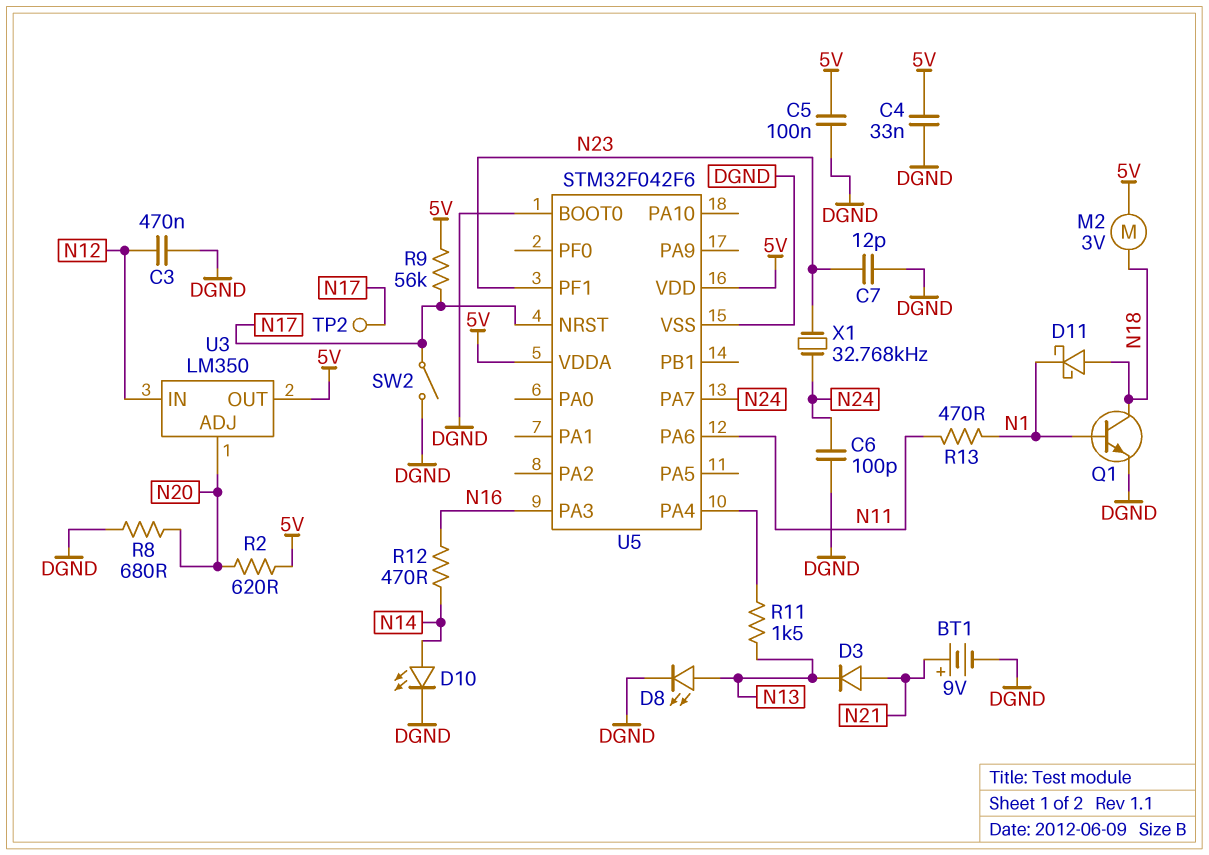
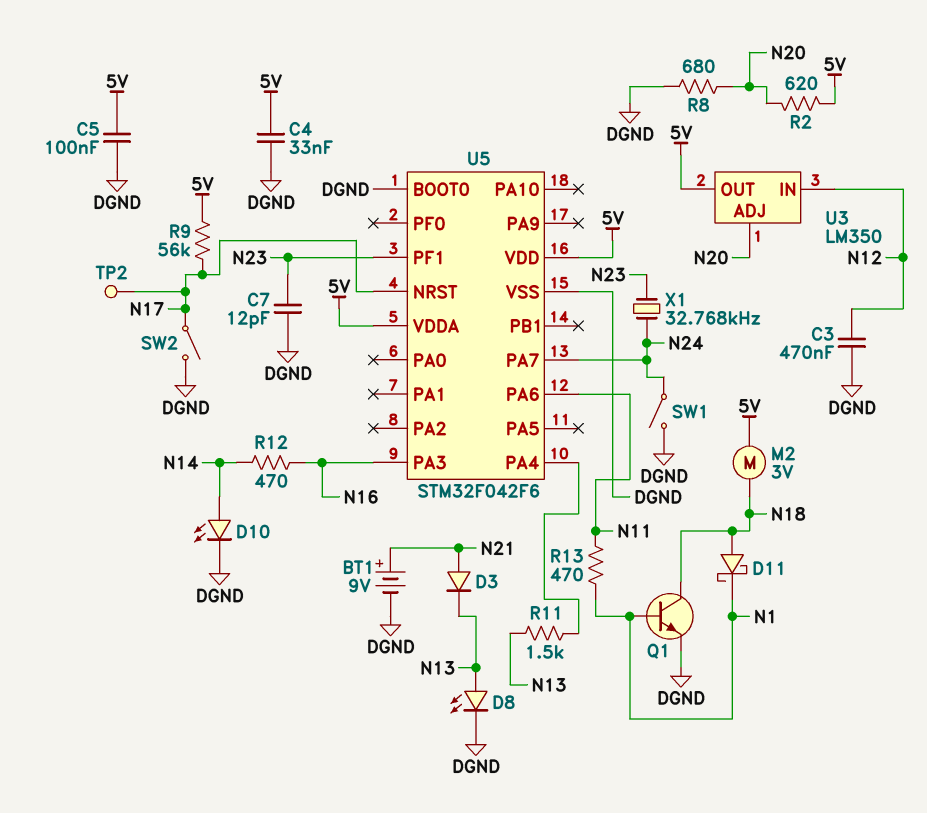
C6: 100pF (DGND, N24) -> none
SW1: none -> switch (DGND, N24)

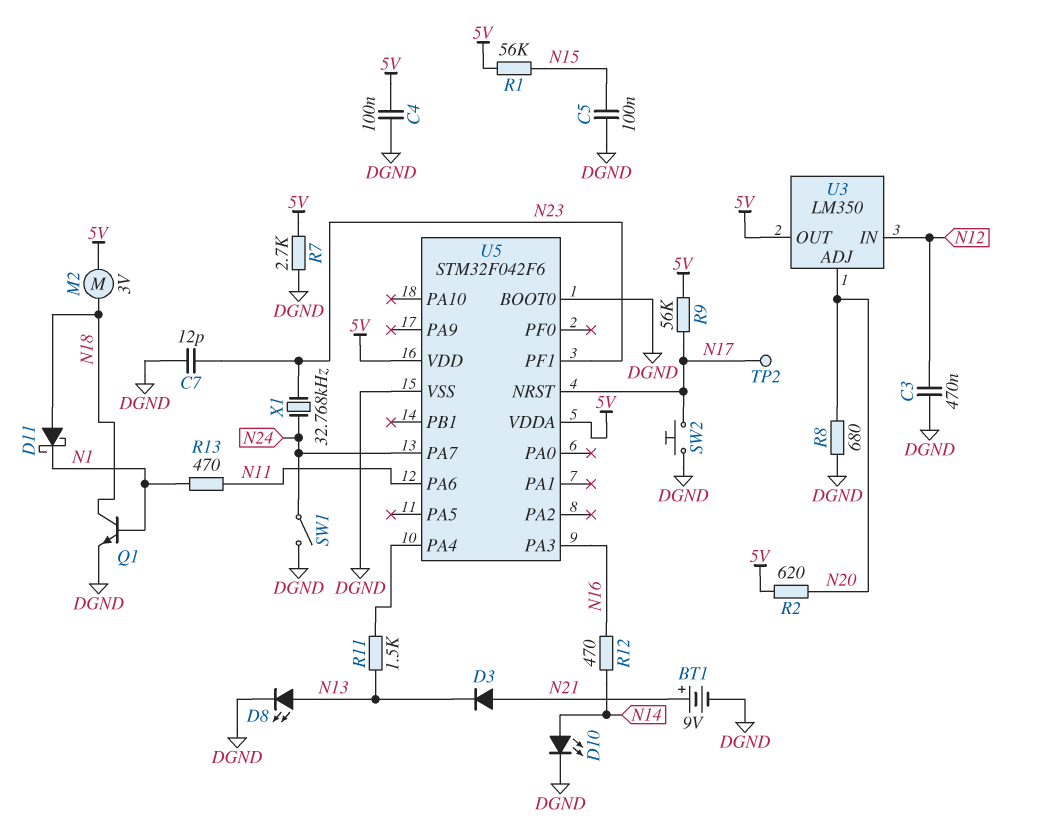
C4: 33nF (5V, DGND) -> 100nF (5V, DGND)
C5: 100nF (5V, DGND) -> 100nF (DGND, N15)
R1: none -> 56k (5V, N15)
R7: none -> 2.7k (5V, DGND)
SW2: switch (DGND, N17) -> button (DGND, N17)

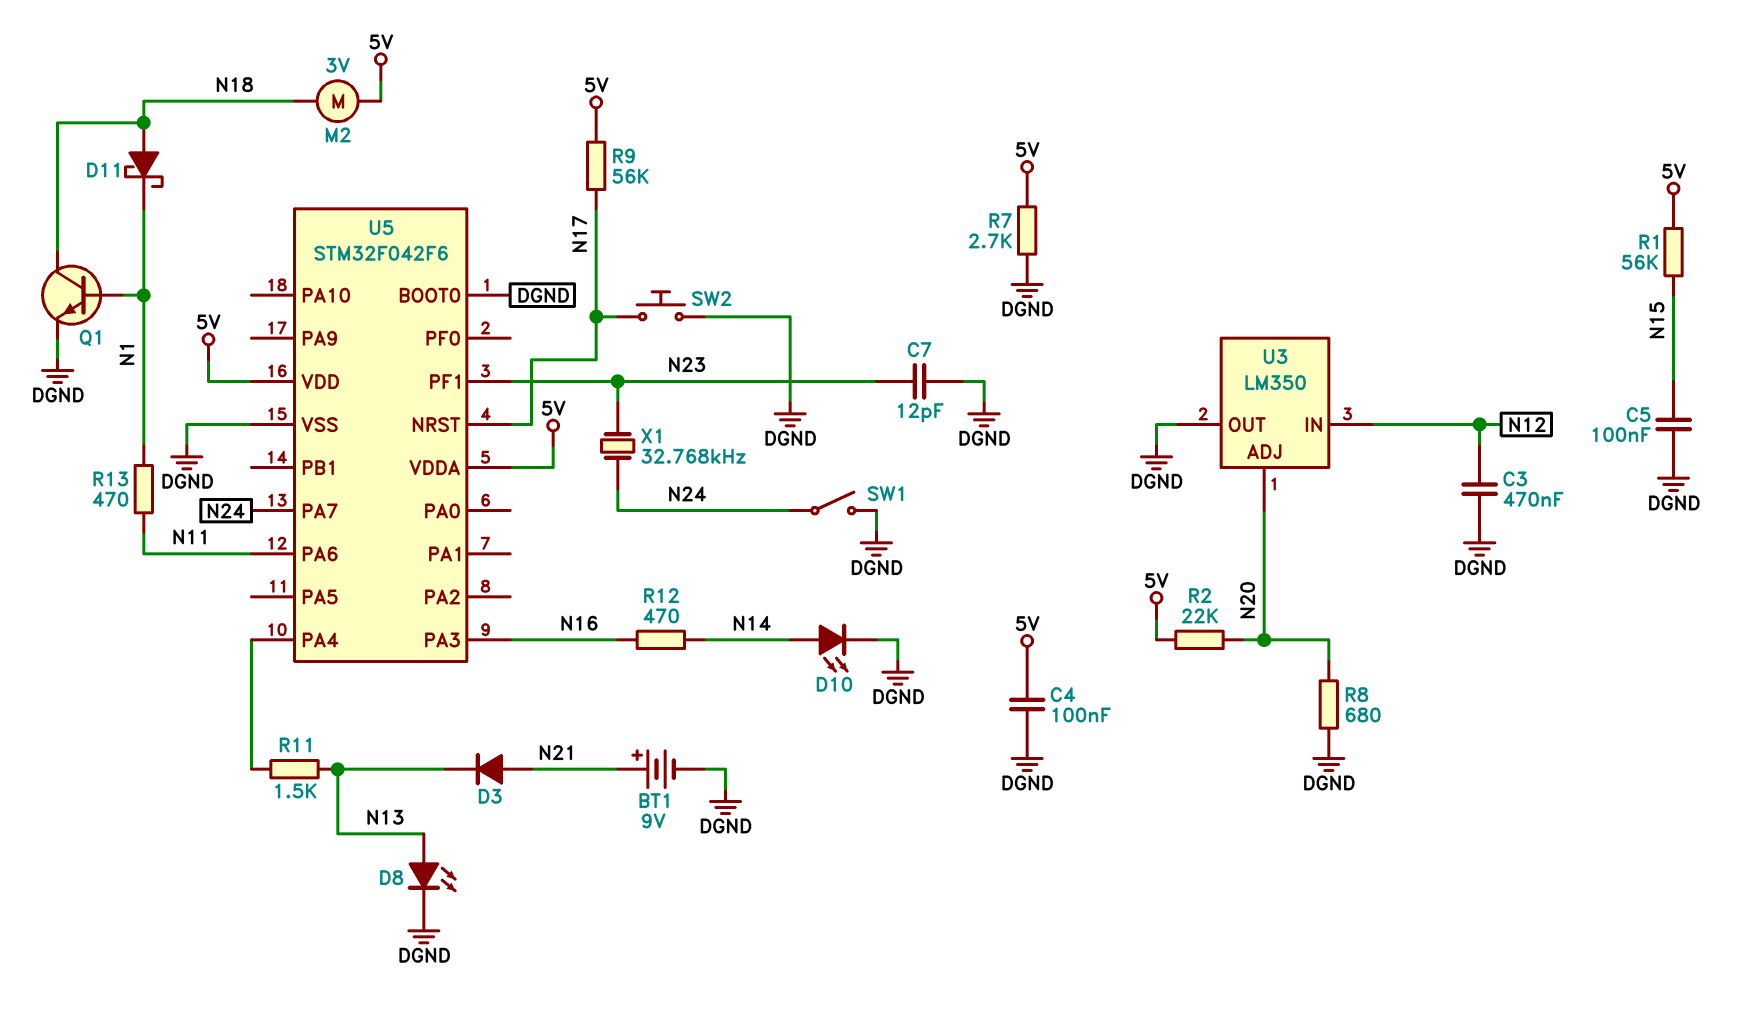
R2: 620 (5V, N20) -> 22k (5V, N20)
TP2: test point (N17) -> none
U3 pin OUT: 5V -> DGND

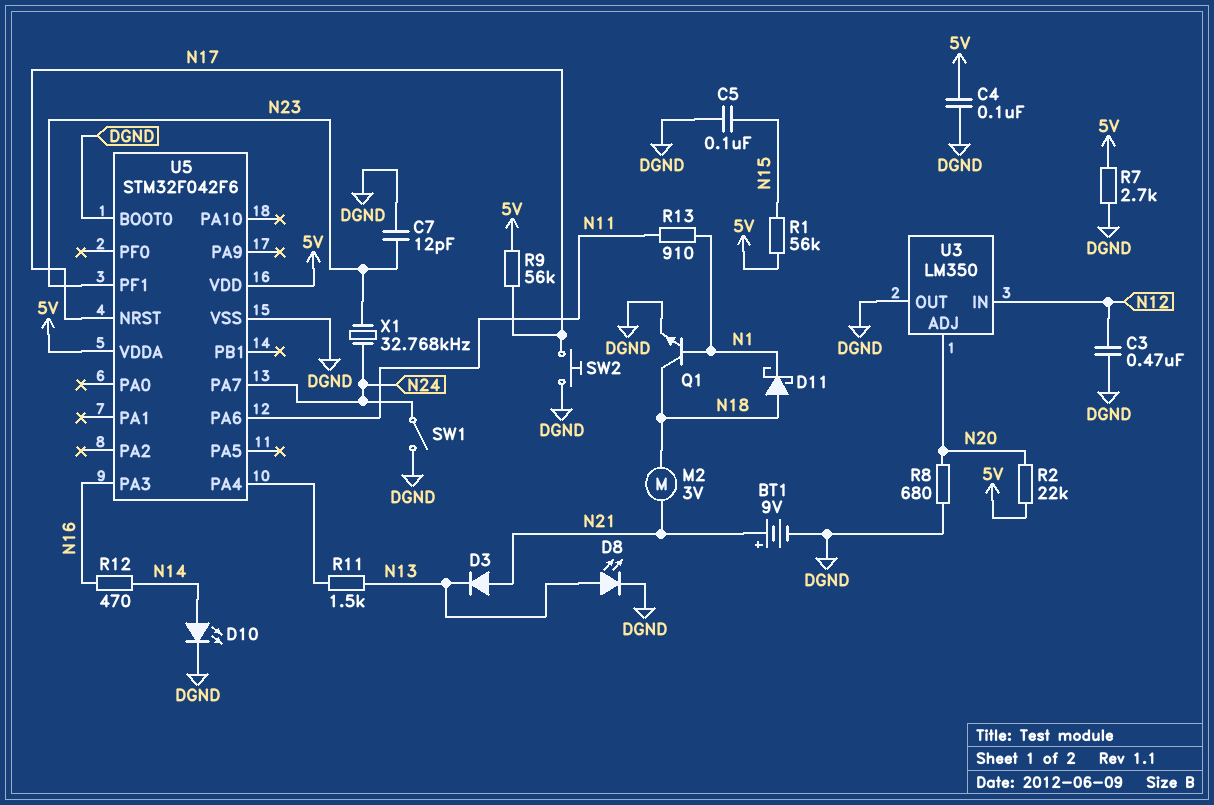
M2: motor 3V (5V, N18) -> motor 3V (N18, N21)
R13: 470 (N1, N11) -> 910 (N1, N11)

